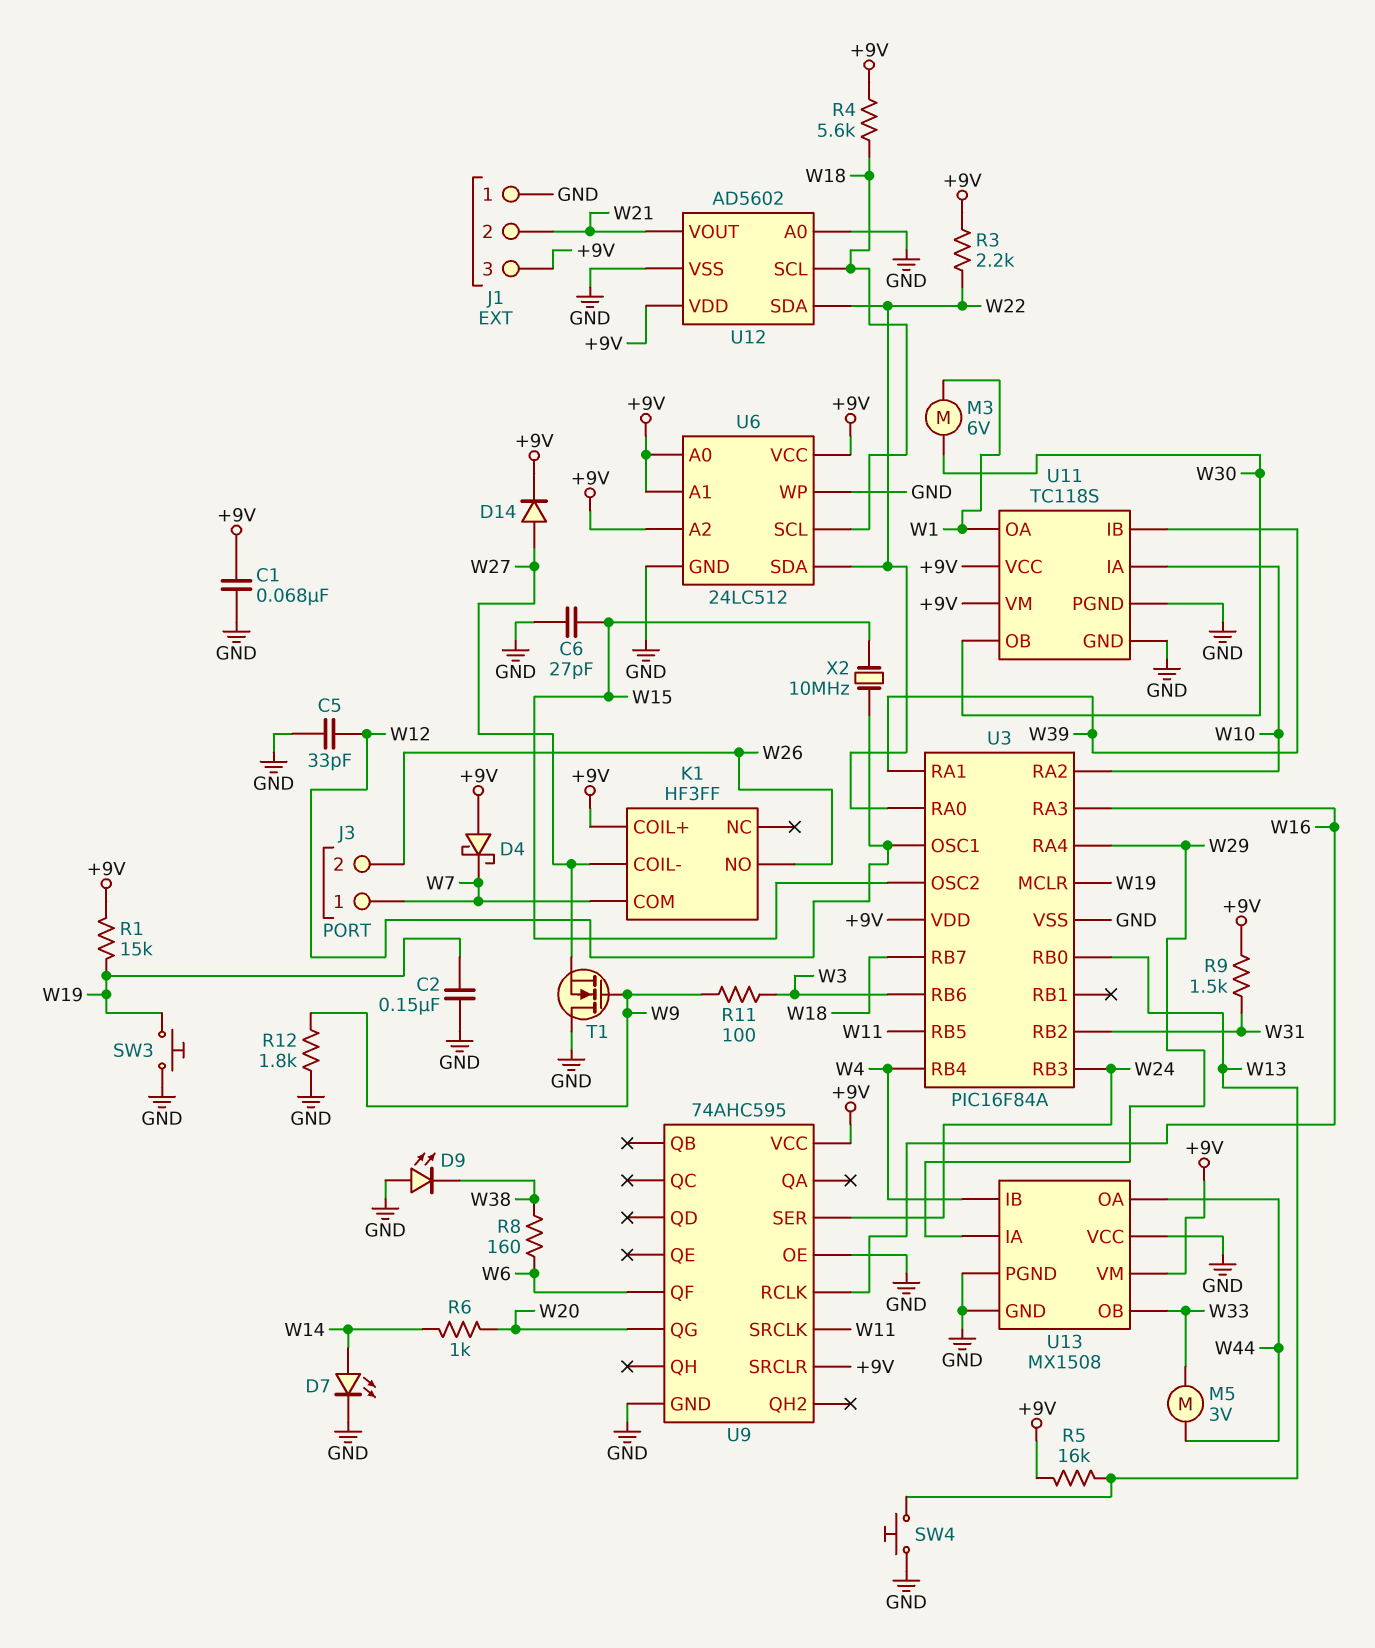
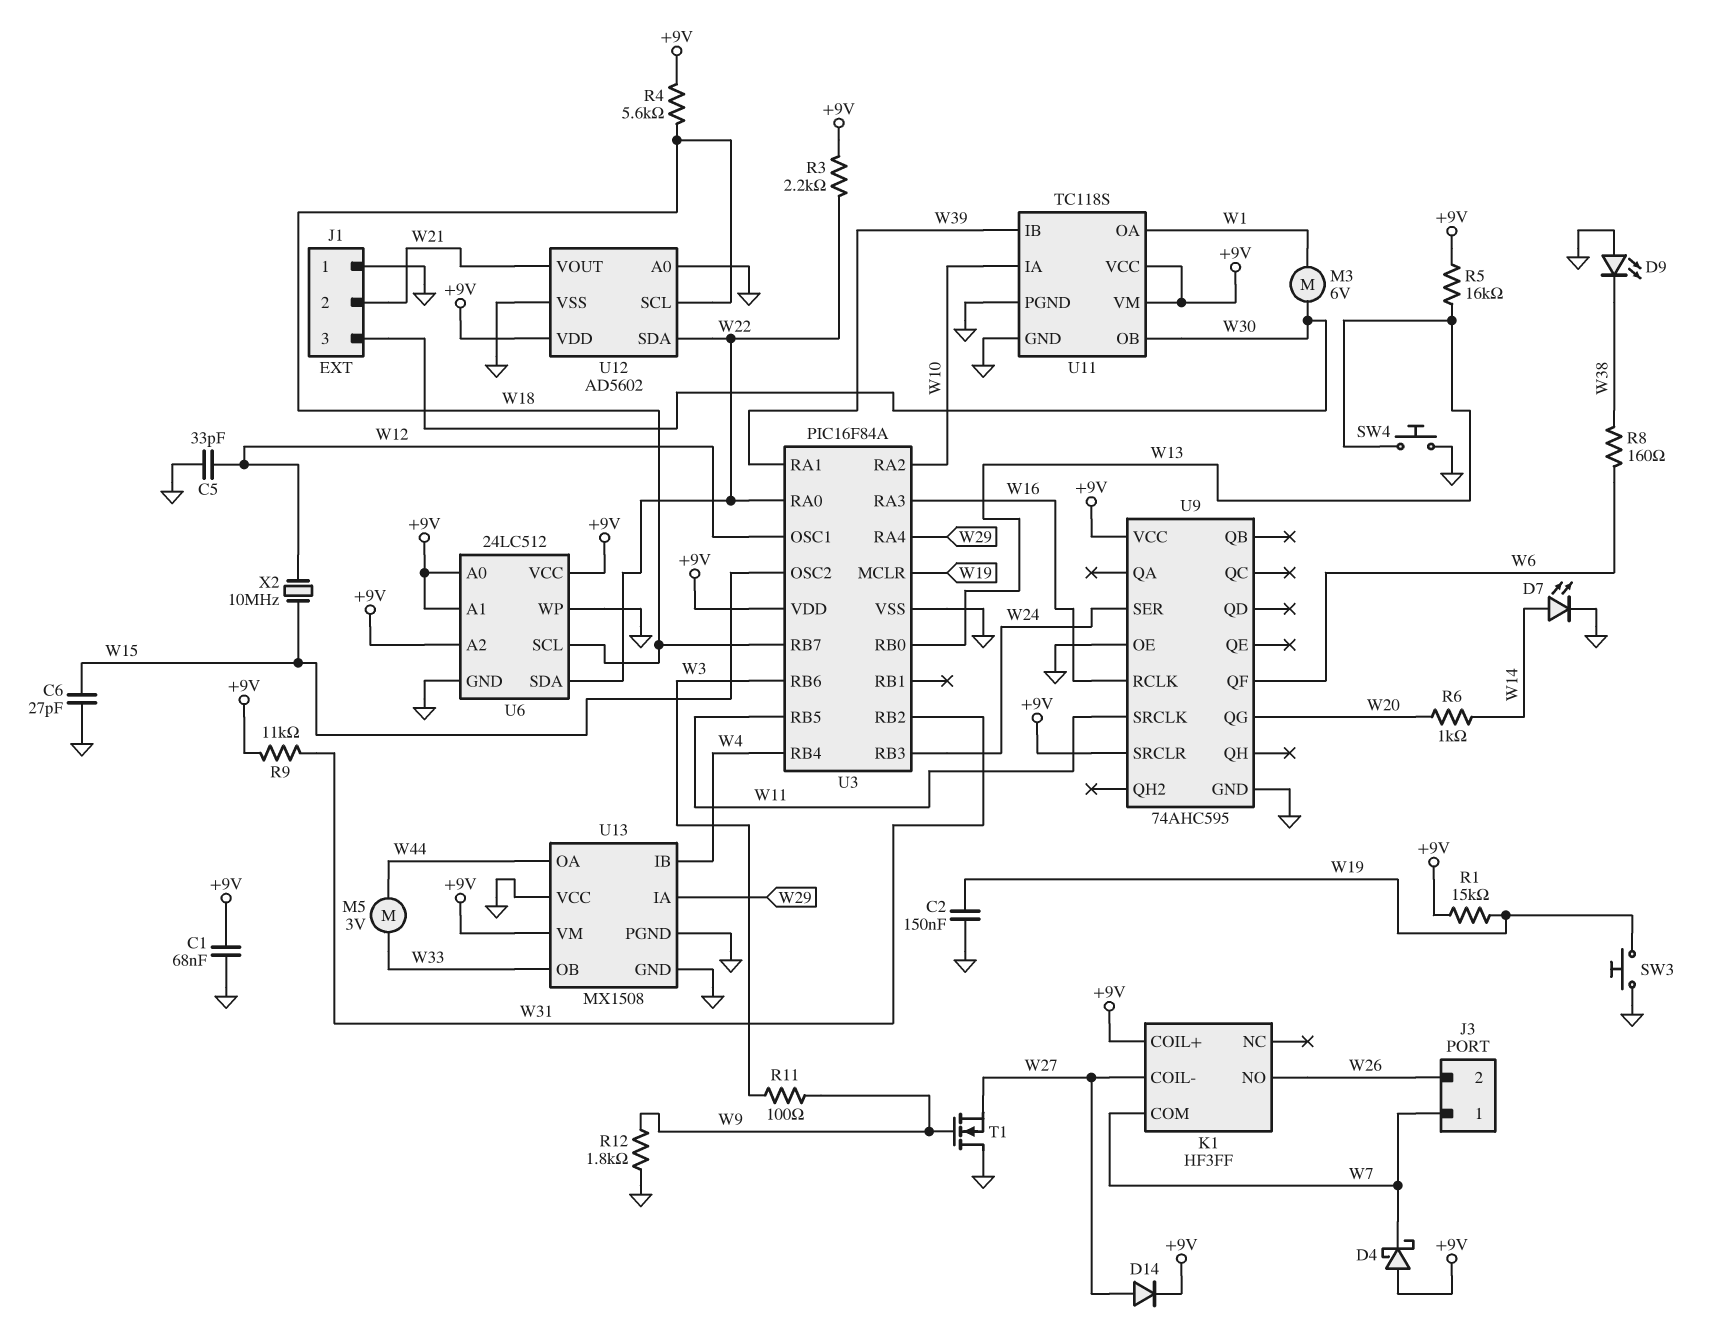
J1 pin 3: +9V -> W30
R9: 1.5k (+9V, W31) -> 11k (+9V, W31)

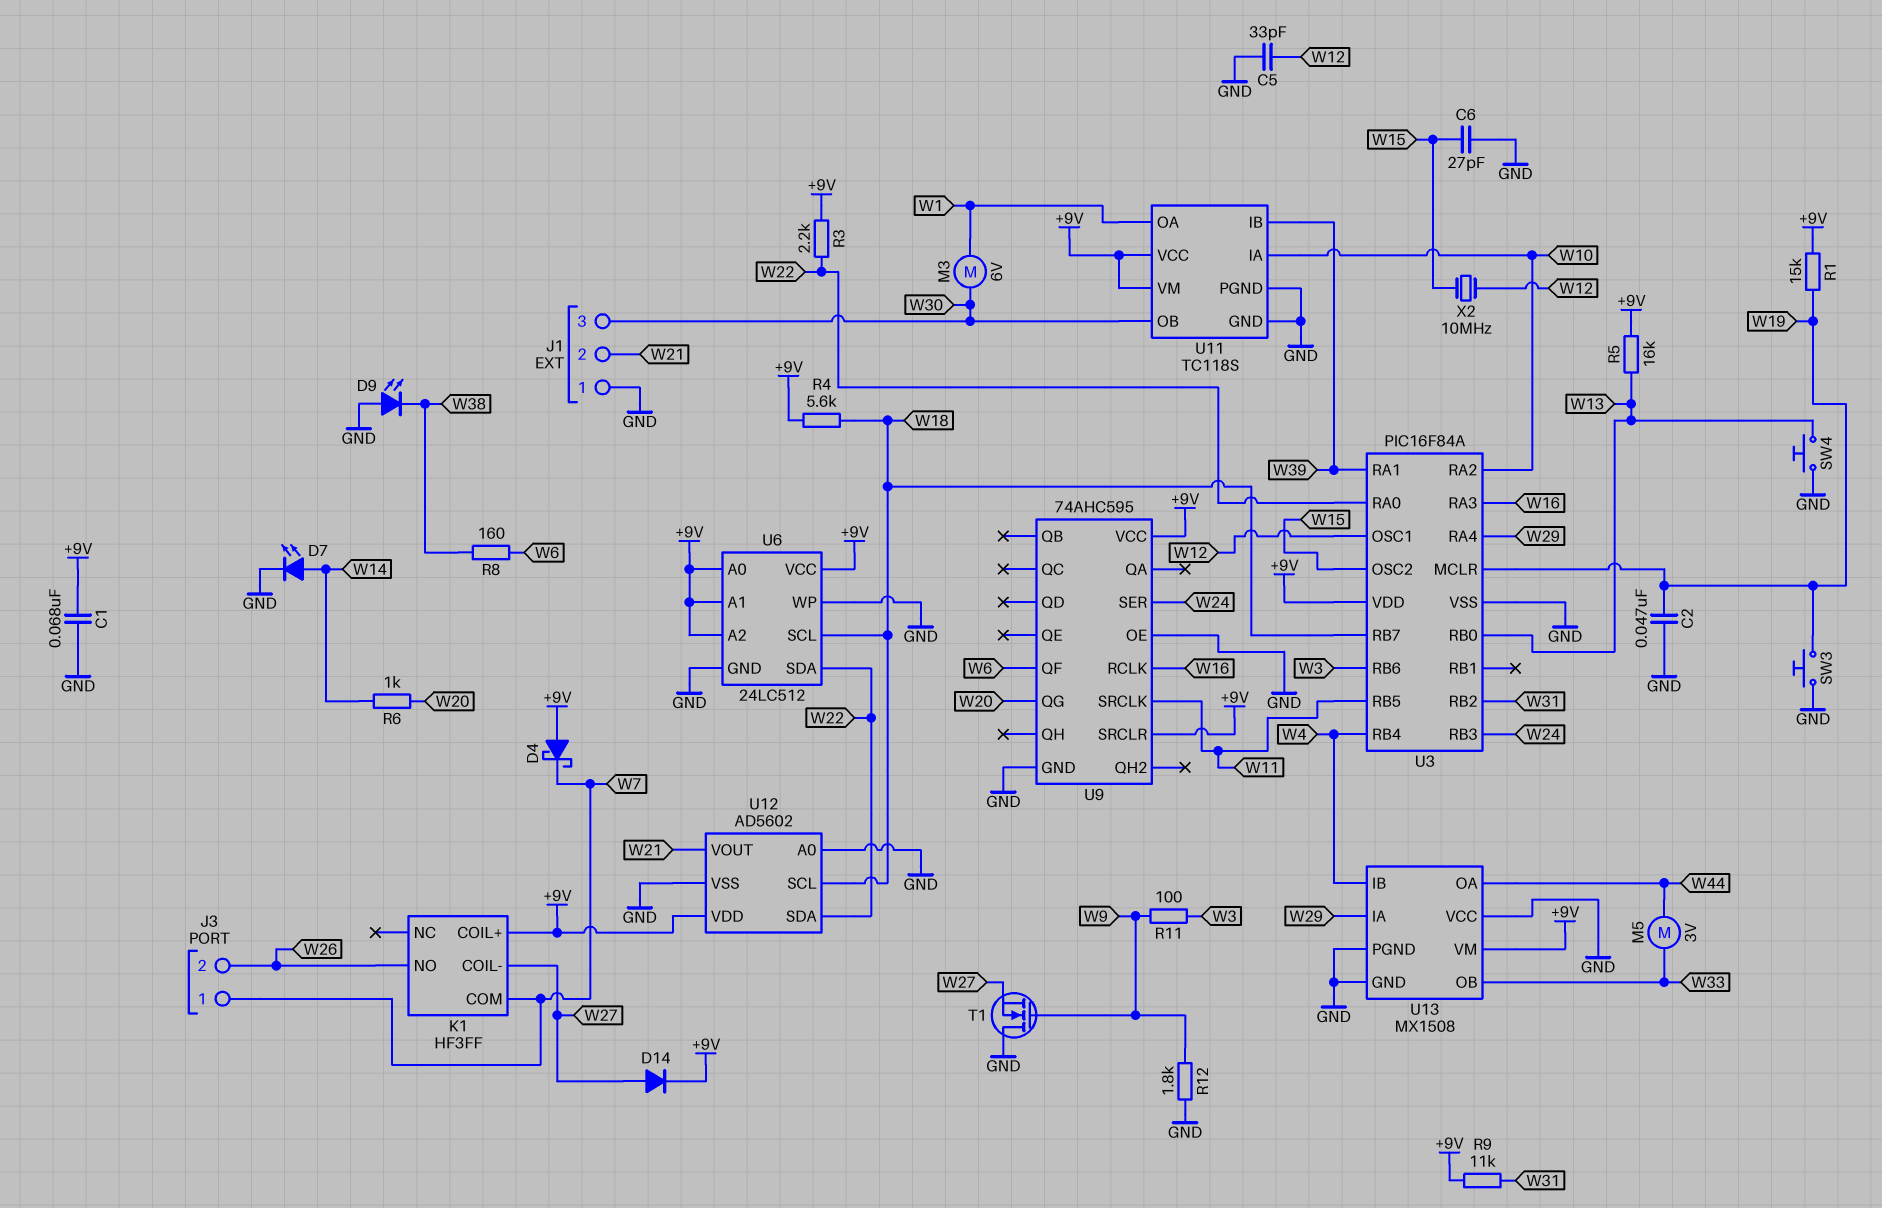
C2: 150nF (GND, W19) -> 47nF (GND, W19)

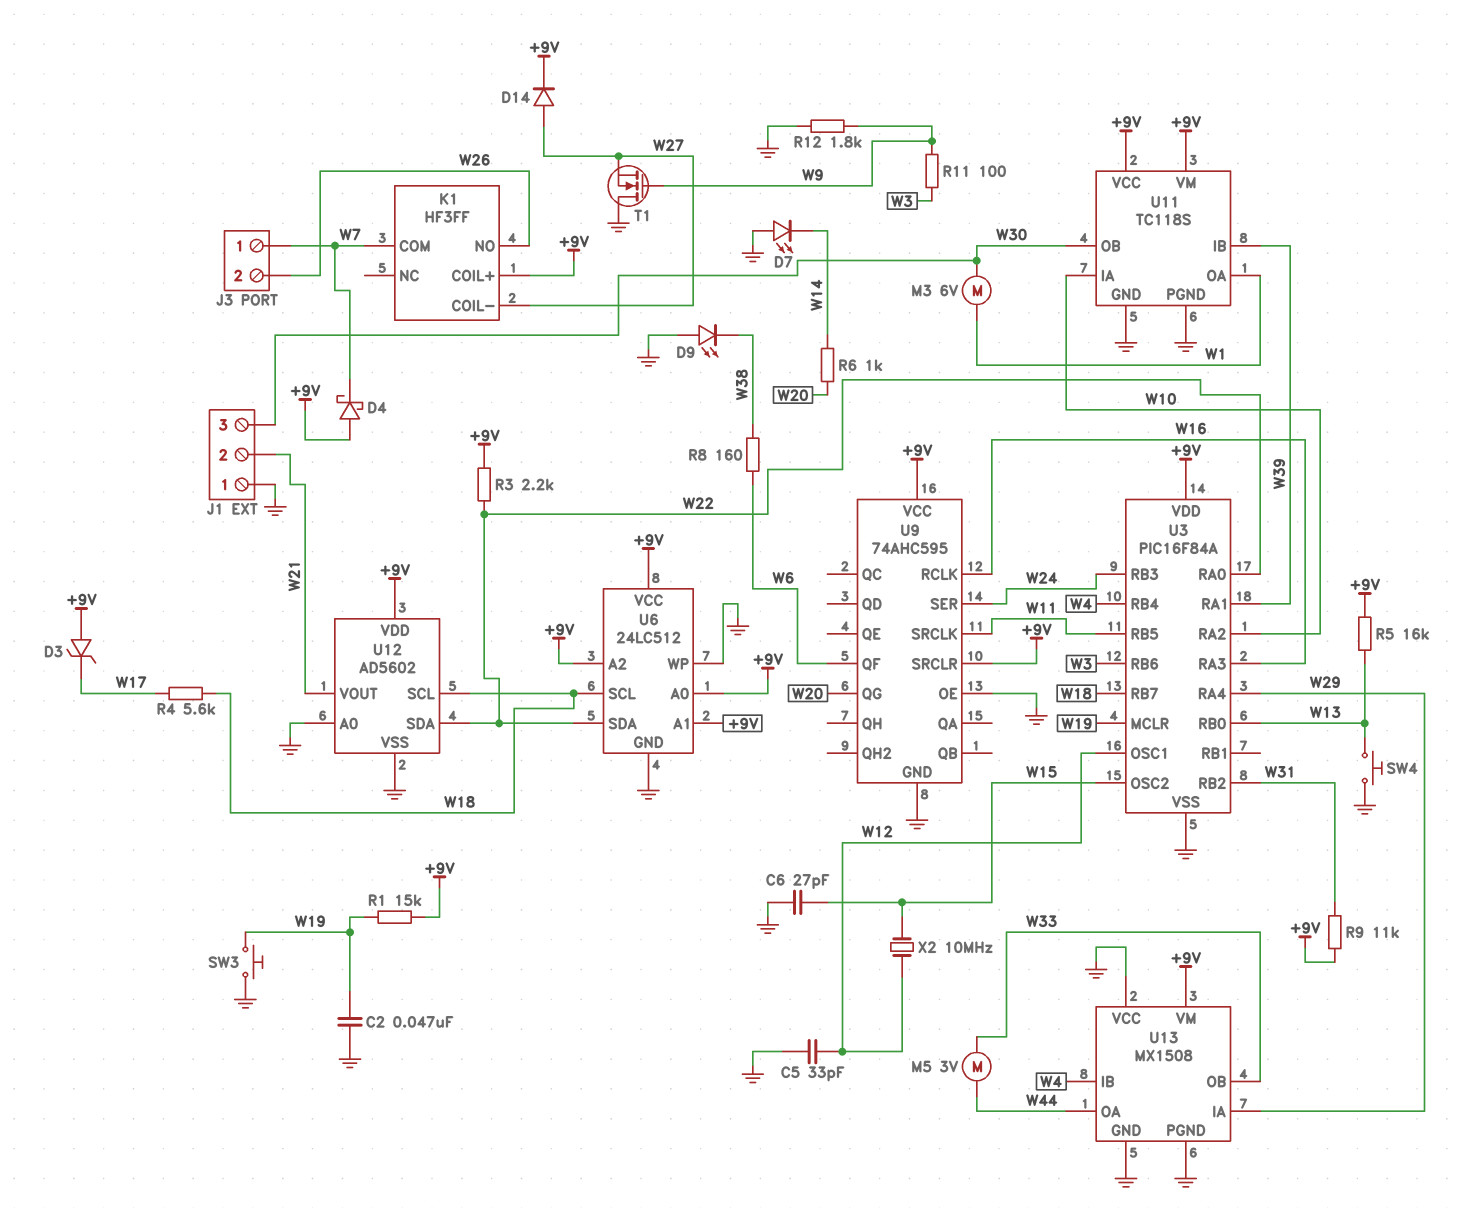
C1: 68nF (+9V, GND) -> none
D3: none -> zener (A +9V, K W17)
D7: LED (A W14, K GND) -> LED (A GND, K W14)
R4: 5.6k (+9V, W18) -> 5.6k (W17, W18)

